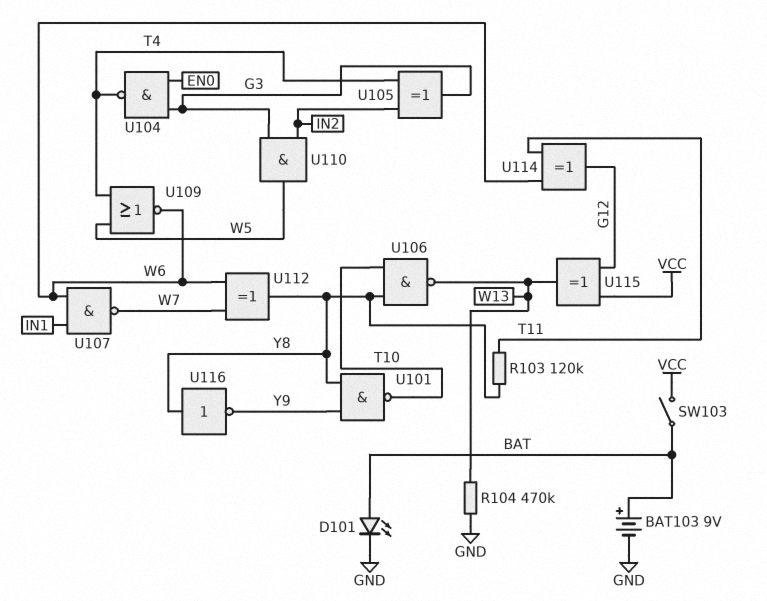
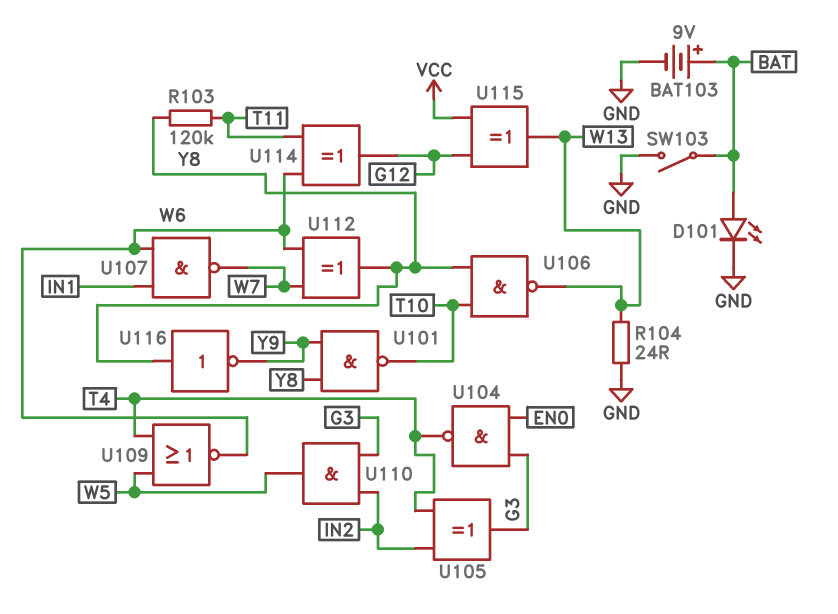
R104: 470k (GND, W13) -> 24 (GND, W13)
SW103: switch (BAT, VCC) -> switch (BAT, GND)

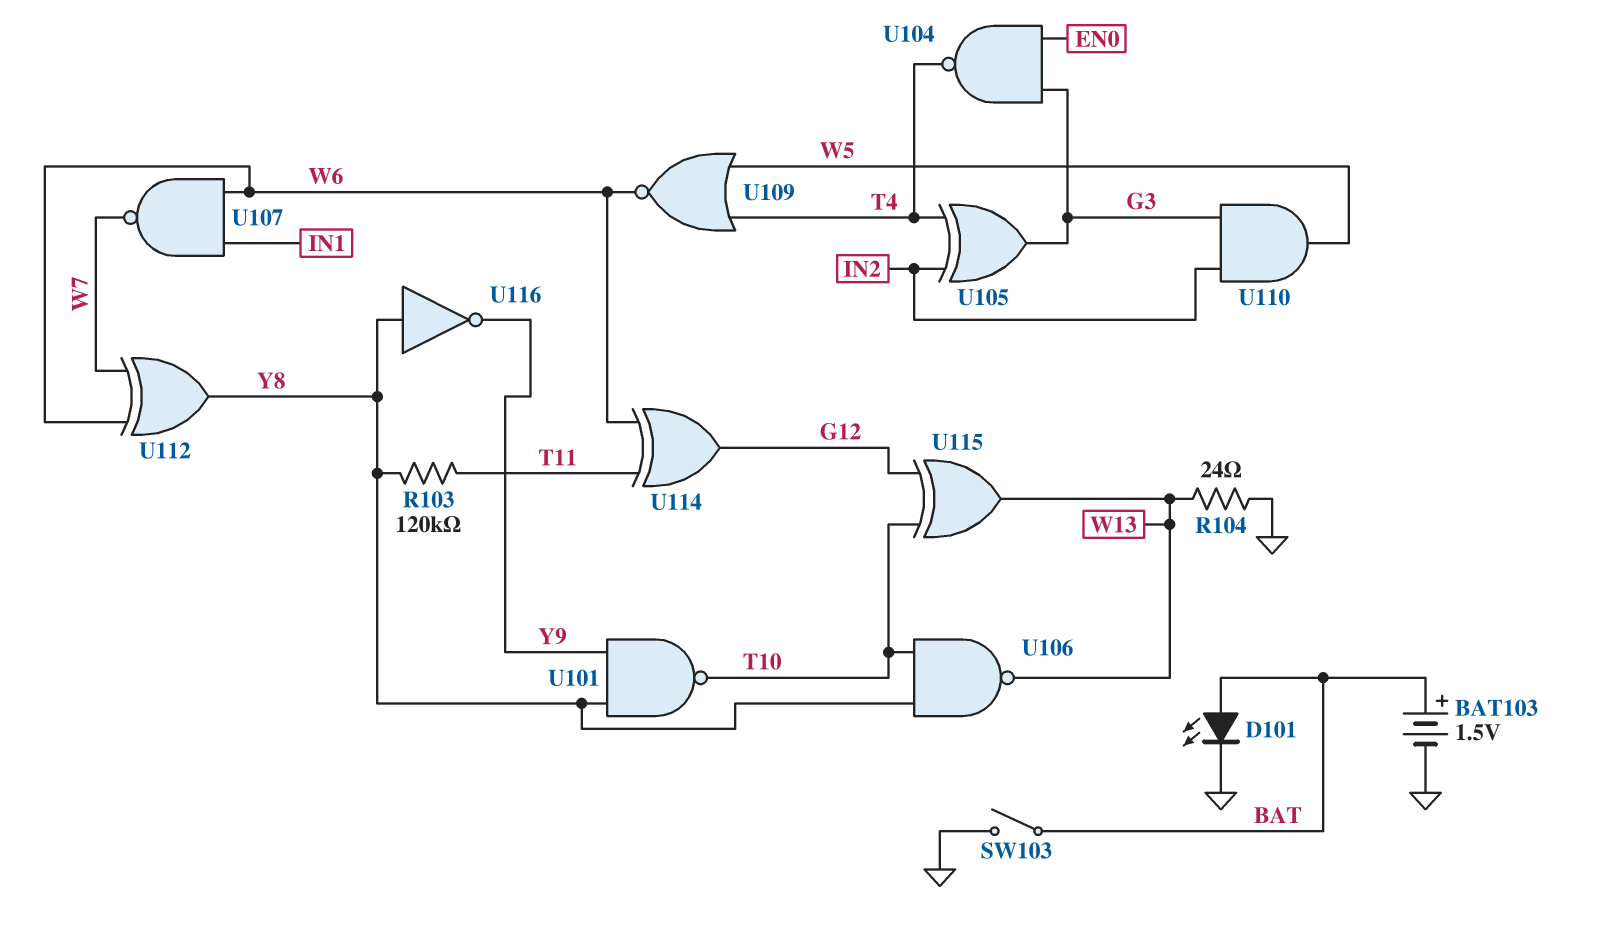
BAT103: 9V (plus BAT, minus GND) -> 1.5V (plus BAT, minus GND)
U115: XOR (in G12, in VCC, out W13) -> XOR (in G12, in T10, out W13)

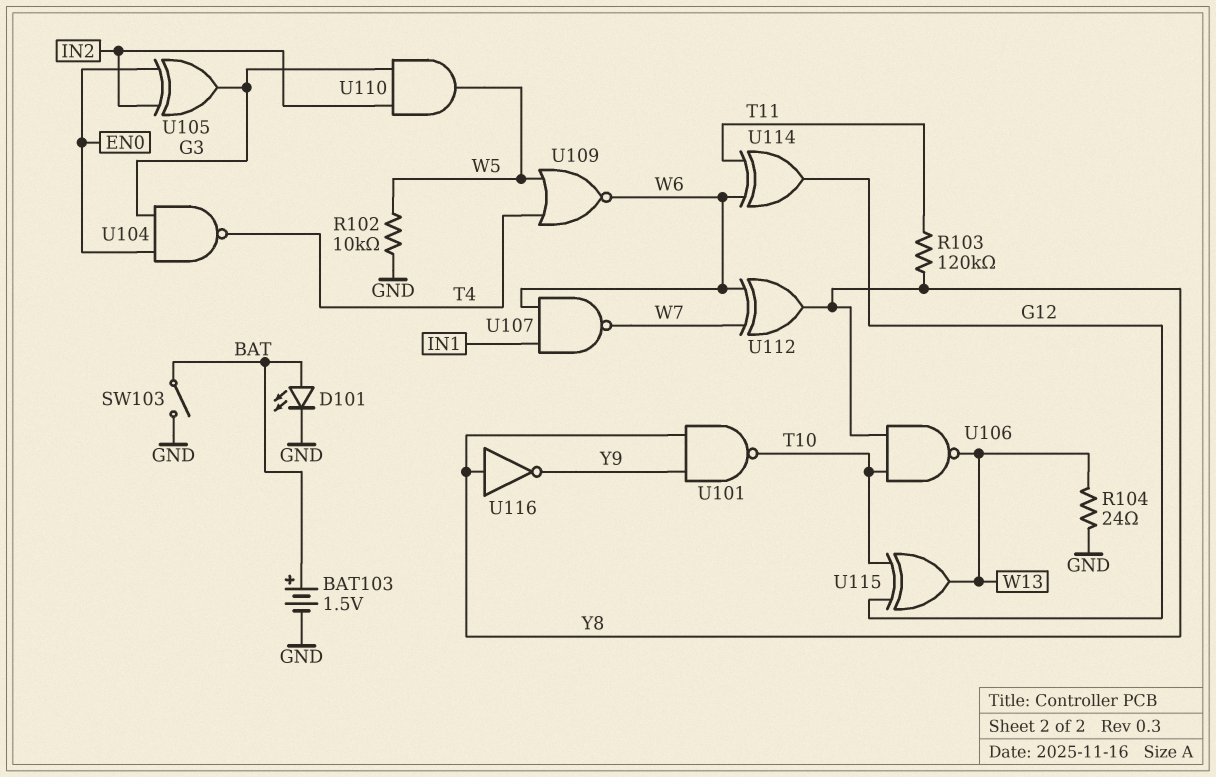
R102: none -> 10k (GND, W5)
U105: XOR (in IN2, in T4, out G3) -> XOR (in EN0, in IN2, out G3)

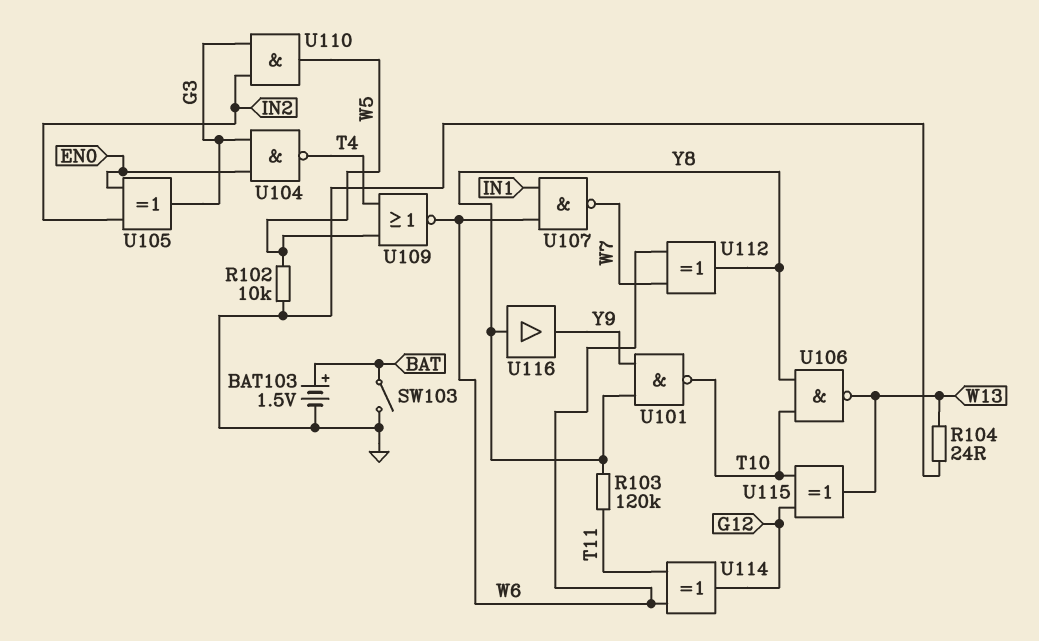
D101: LED (A BAT, K GND) -> none
U116: NOT (in Y8, out Y9) -> buffer (in Y8, out Y9)

